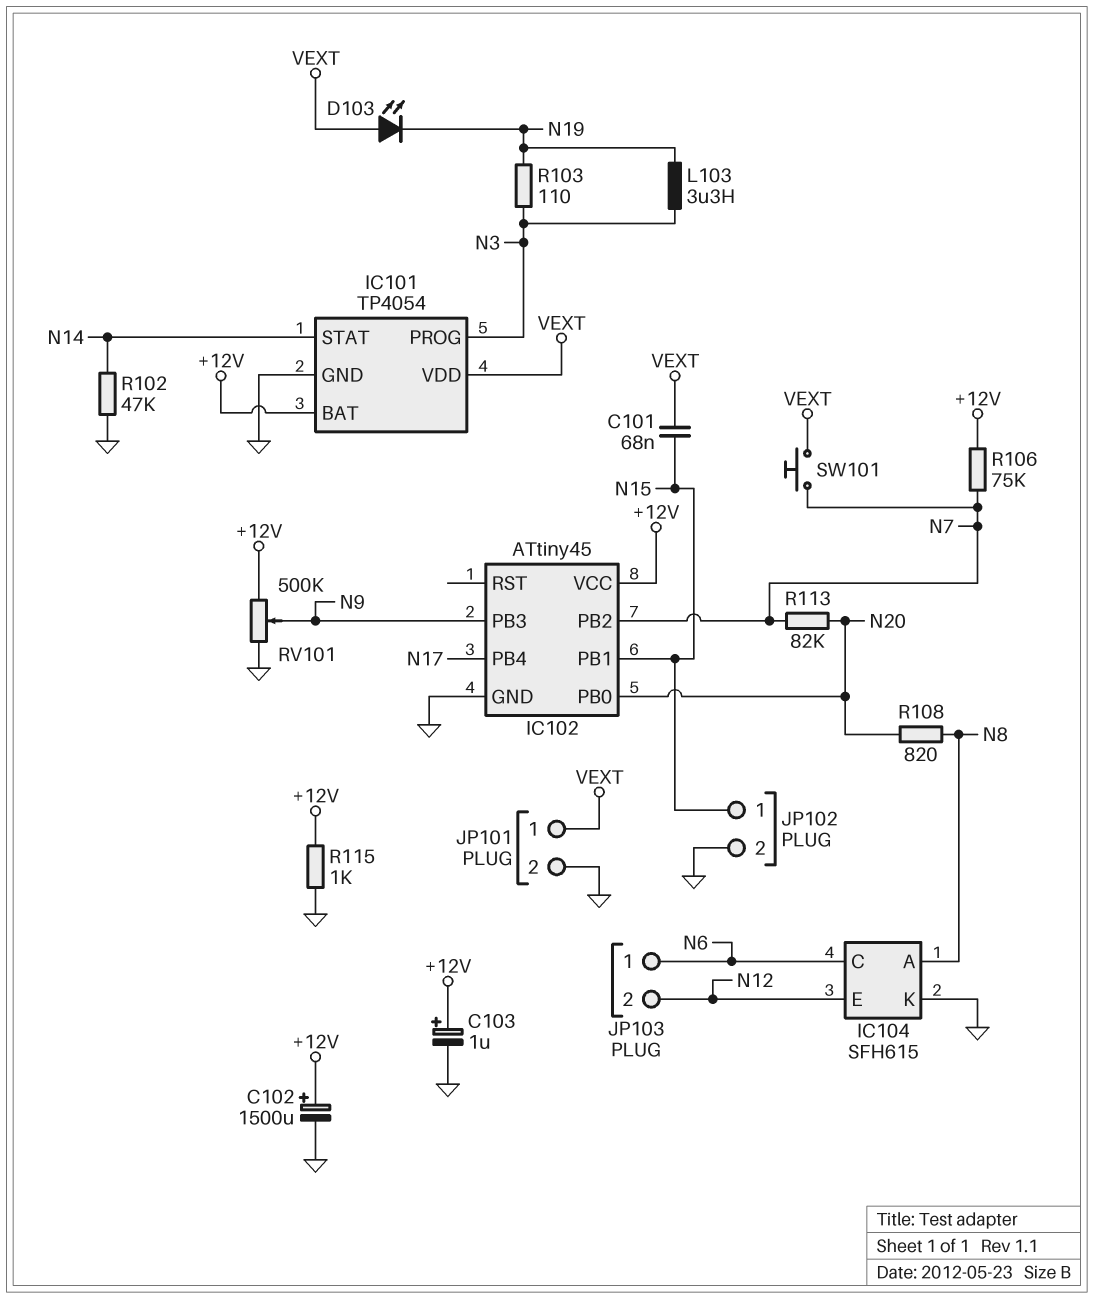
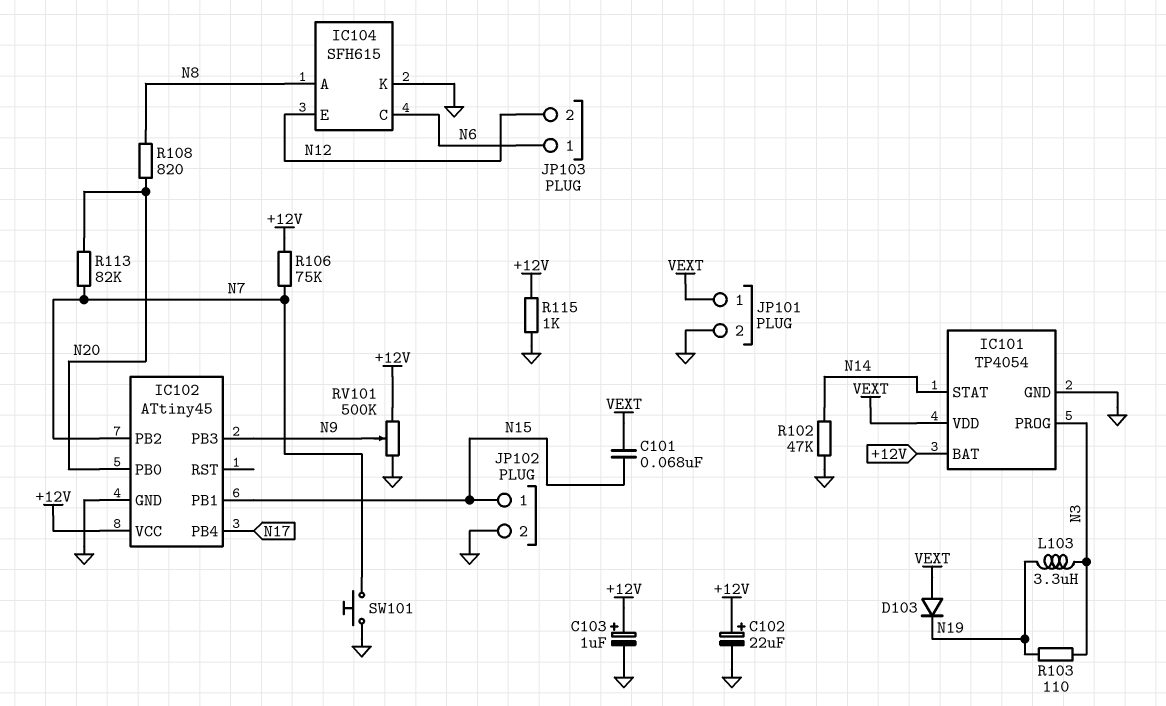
C102: 1500uF (plus +12V, minus GND) -> 22uF (plus +12V, minus GND)
D103: LED (A VEXT, K N19) -> diode (A VEXT, K N19)
SW101: button (N7, VEXT) -> button (GND, N7)

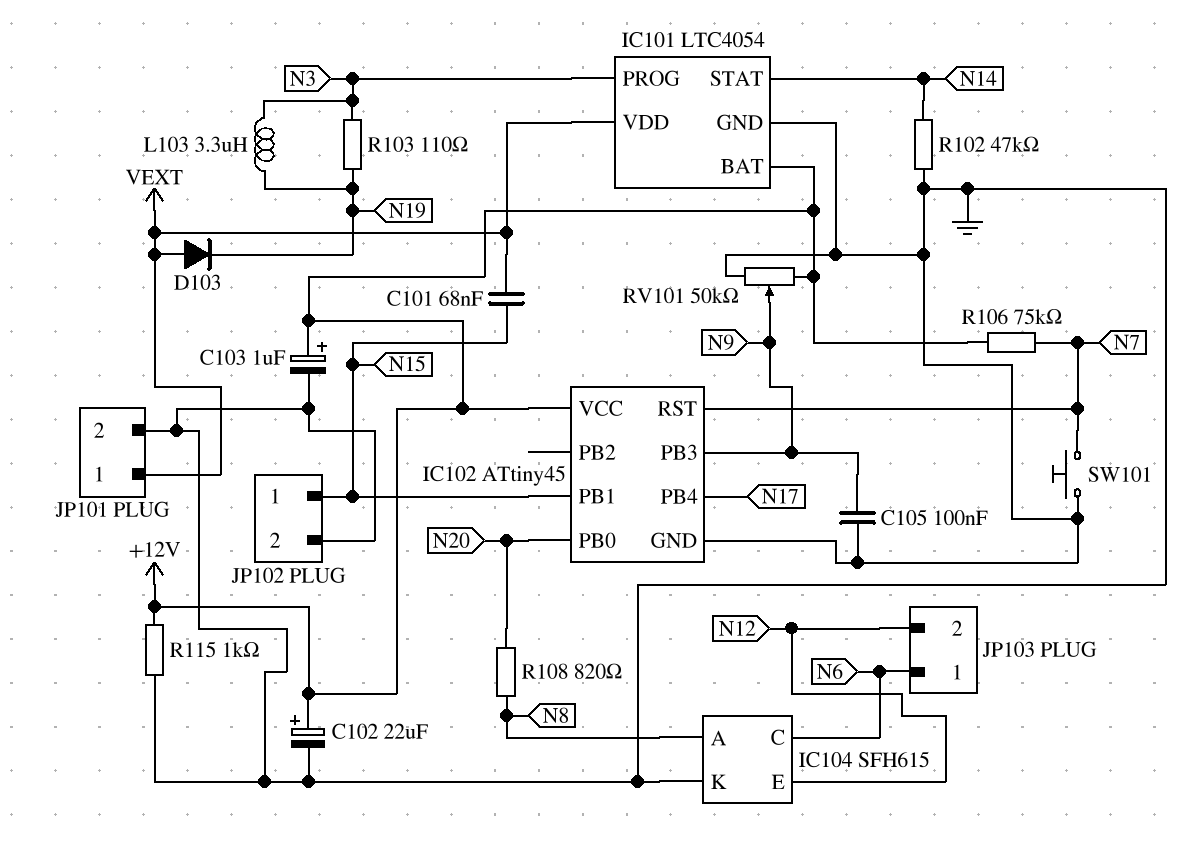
C105: none -> 100nF (GND, N9)
IC101: TP4054 -> LTC4054
IC102 pin PB2: N7 -> none
IC102 pin RST: none -> N7
R113: 82k (N7, N20) -> none
RV101: 500k (+12V, GND, wiper N9) -> 50k (+12V, GND, wiper N9)

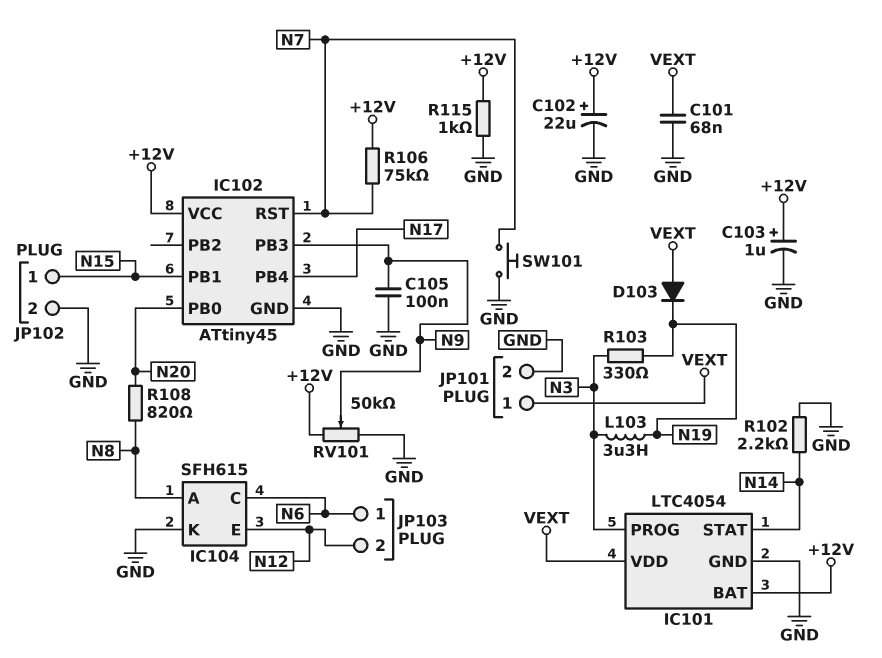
C101: 68nF (N15, VEXT) -> 68nF (GND, VEXT)
R102: 47k (GND, N14) -> 2.2k (GND, N14)
R103: 110 (N3, N19) -> 330 (N3, N19)

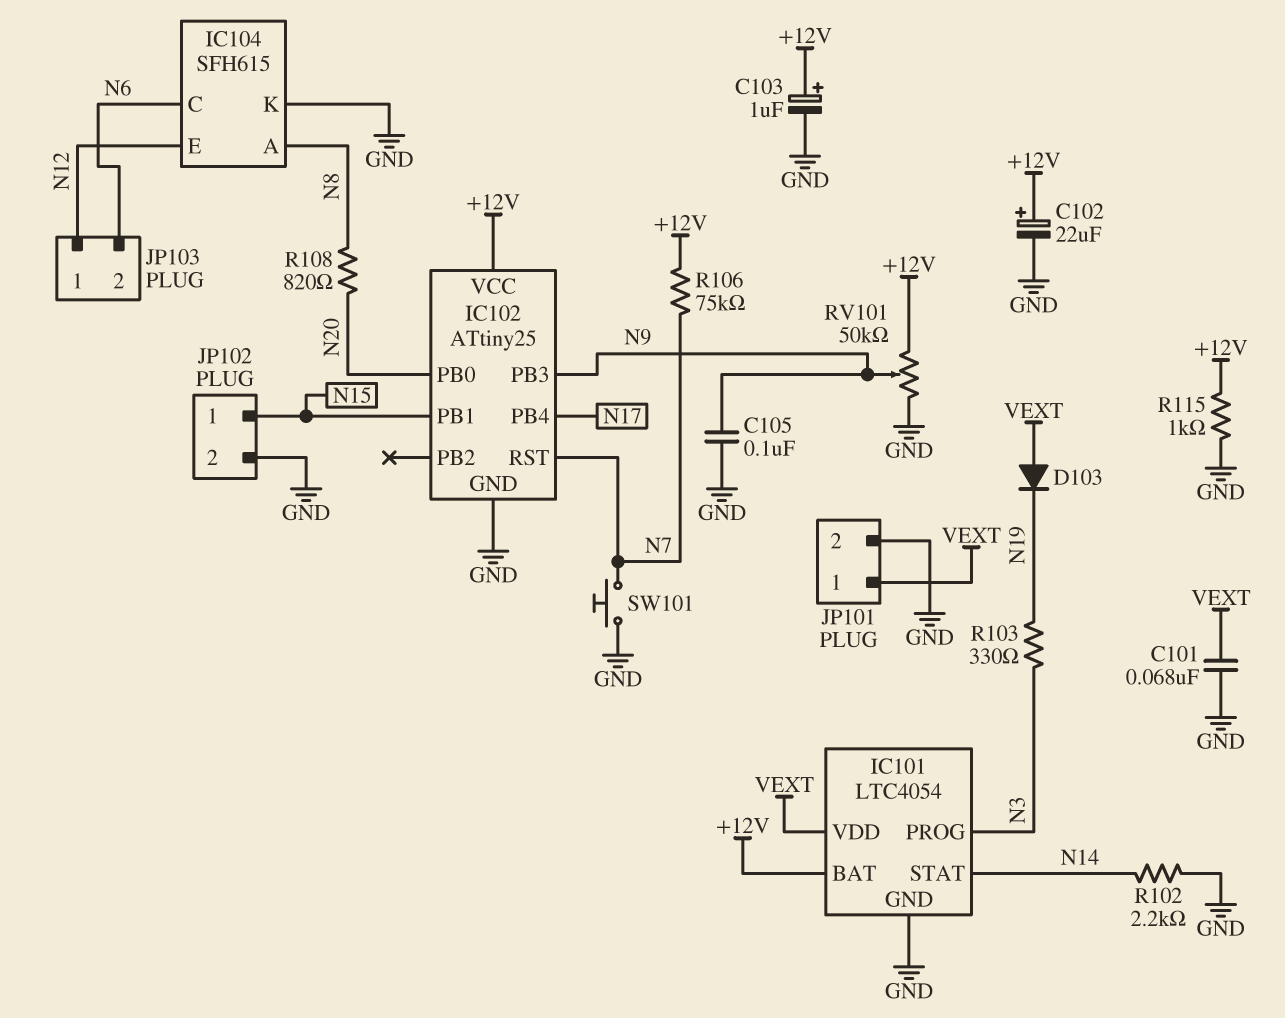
IC102: ATtiny45 -> ATtiny25
JP103 pin 1: N6 -> N12
JP103 pin 2: N12 -> N6
L103: 3.3uH (N3, N19) -> none

